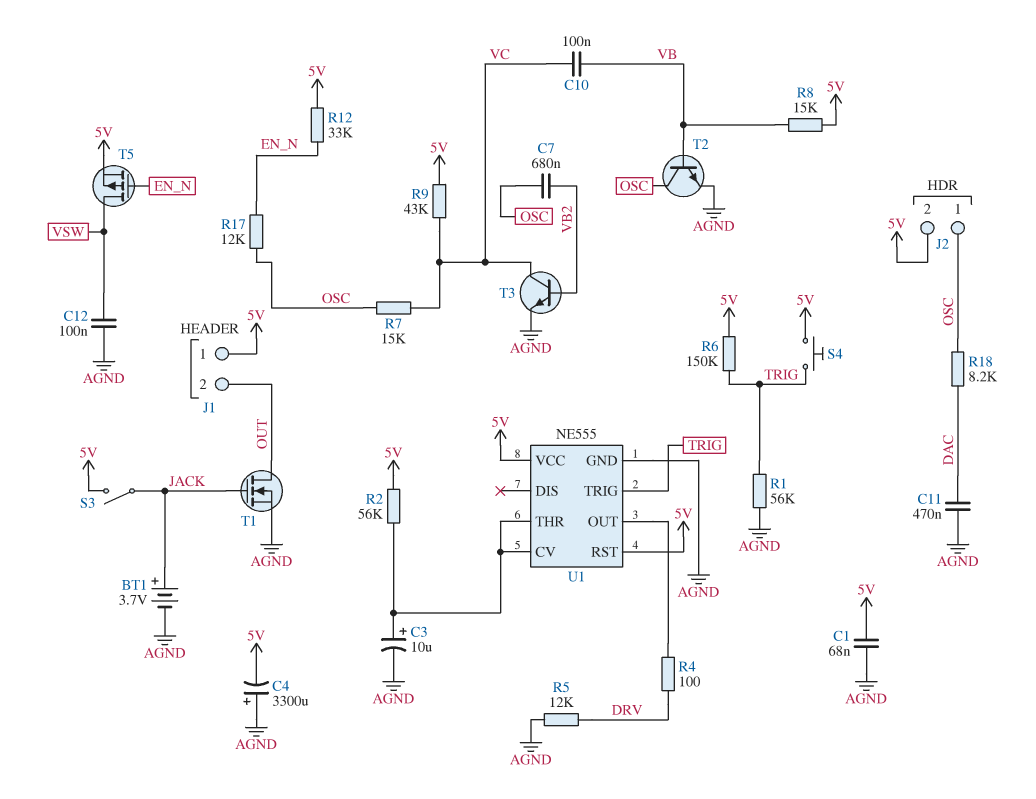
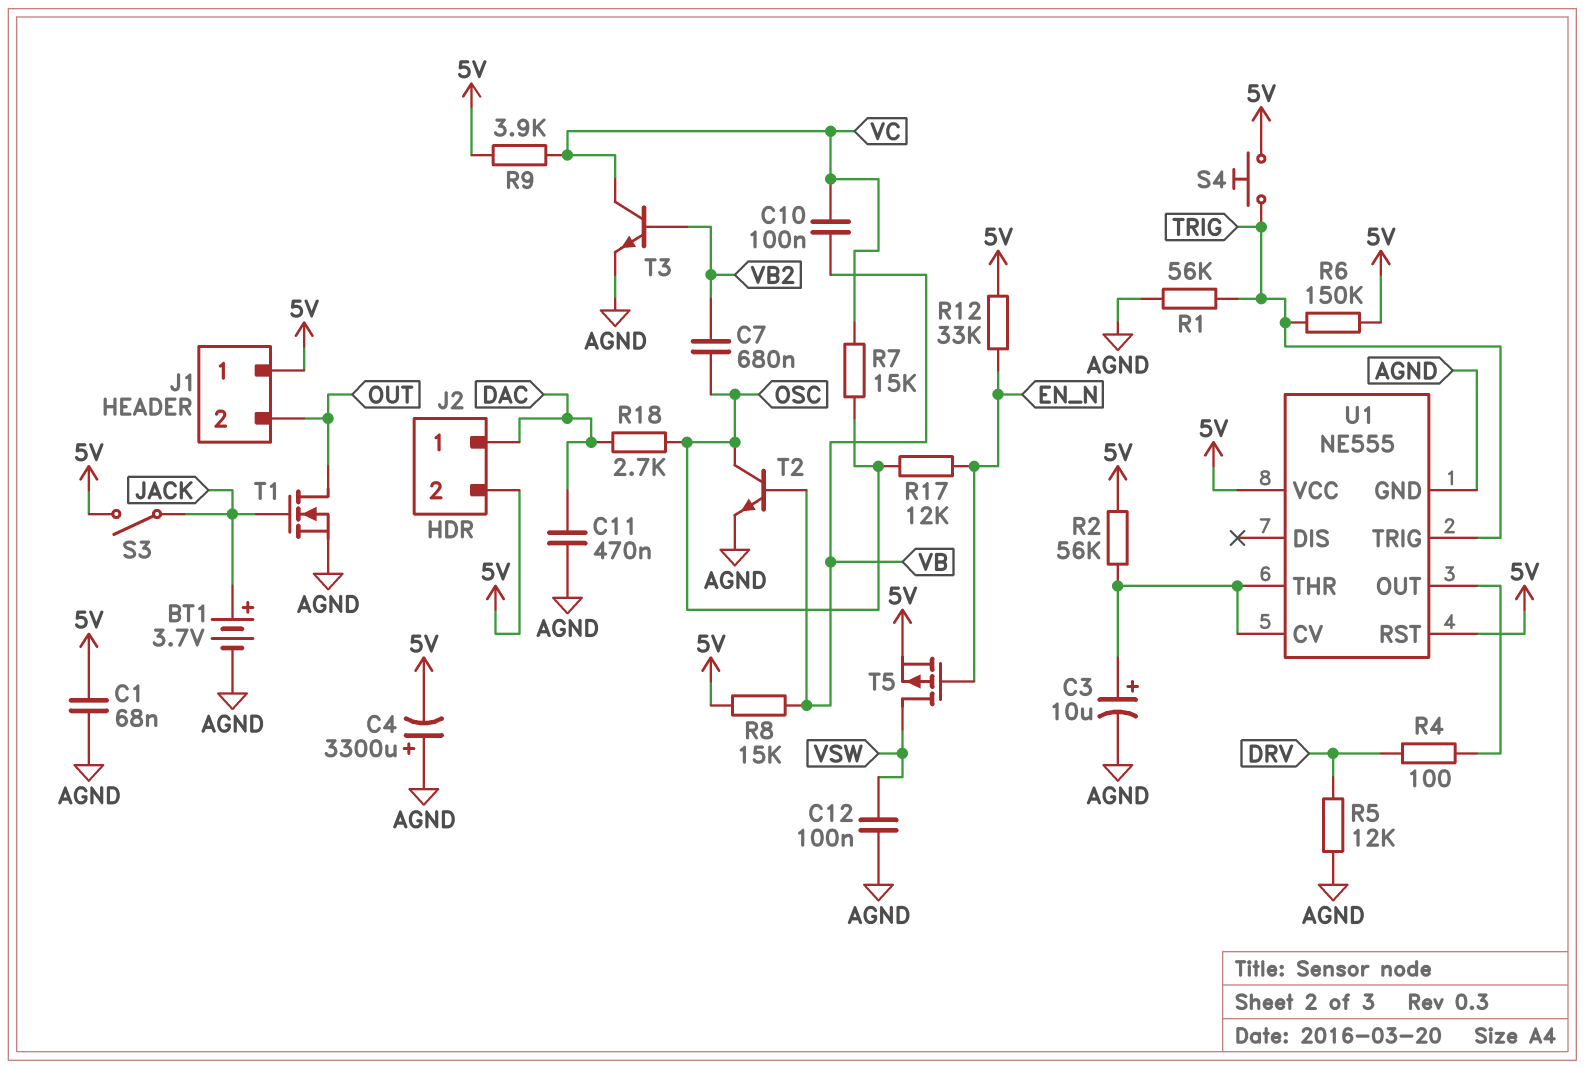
J2 pin 1: OSC -> DAC
R9: 43k (5V, VC) -> 3.9k (5V, VC)
R18: 8.2k (DAC, OSC) -> 2.7k (DAC, OSC)

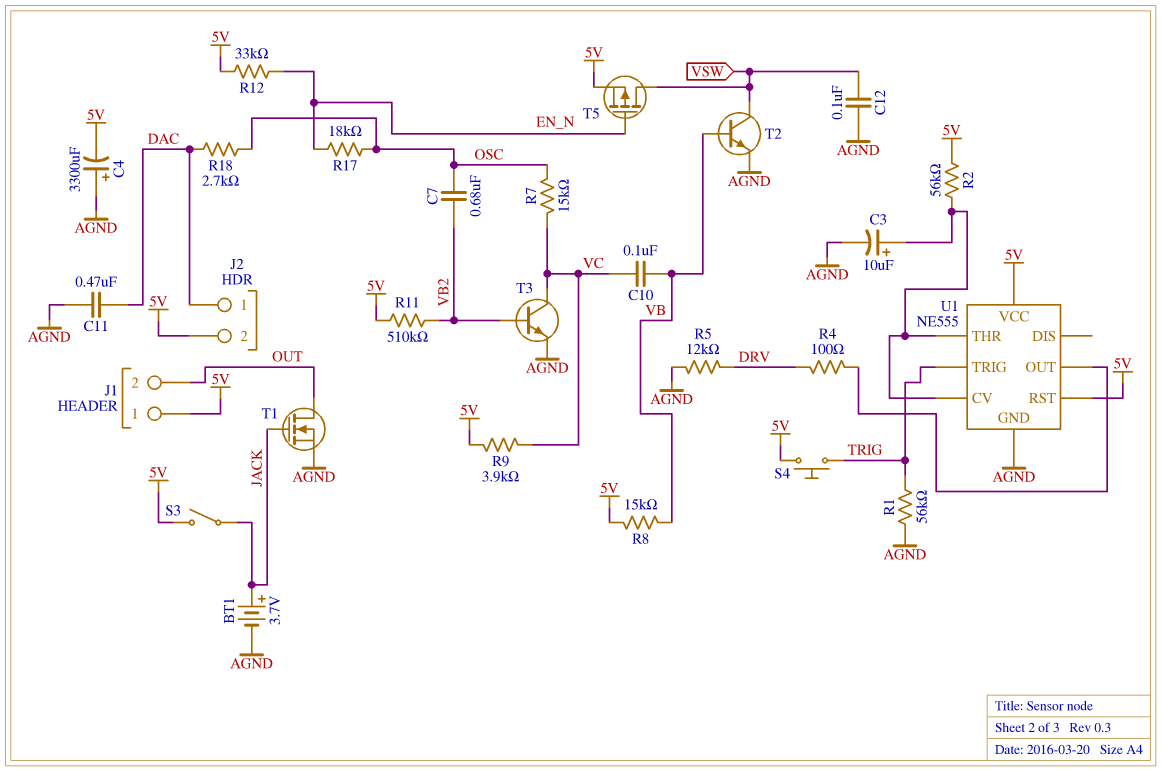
C1: 68nF (5V, AGND) -> none
R6: 150k (5V, TRIG) -> none
R11: none -> 510k (5V, VB2)
R17: 12k (EN_N, OSC) -> 18k (EN_N, OSC)
T2: NPN (B VB, C OSC, E AGND) -> NPN (B VB, C VSW, E AGND)

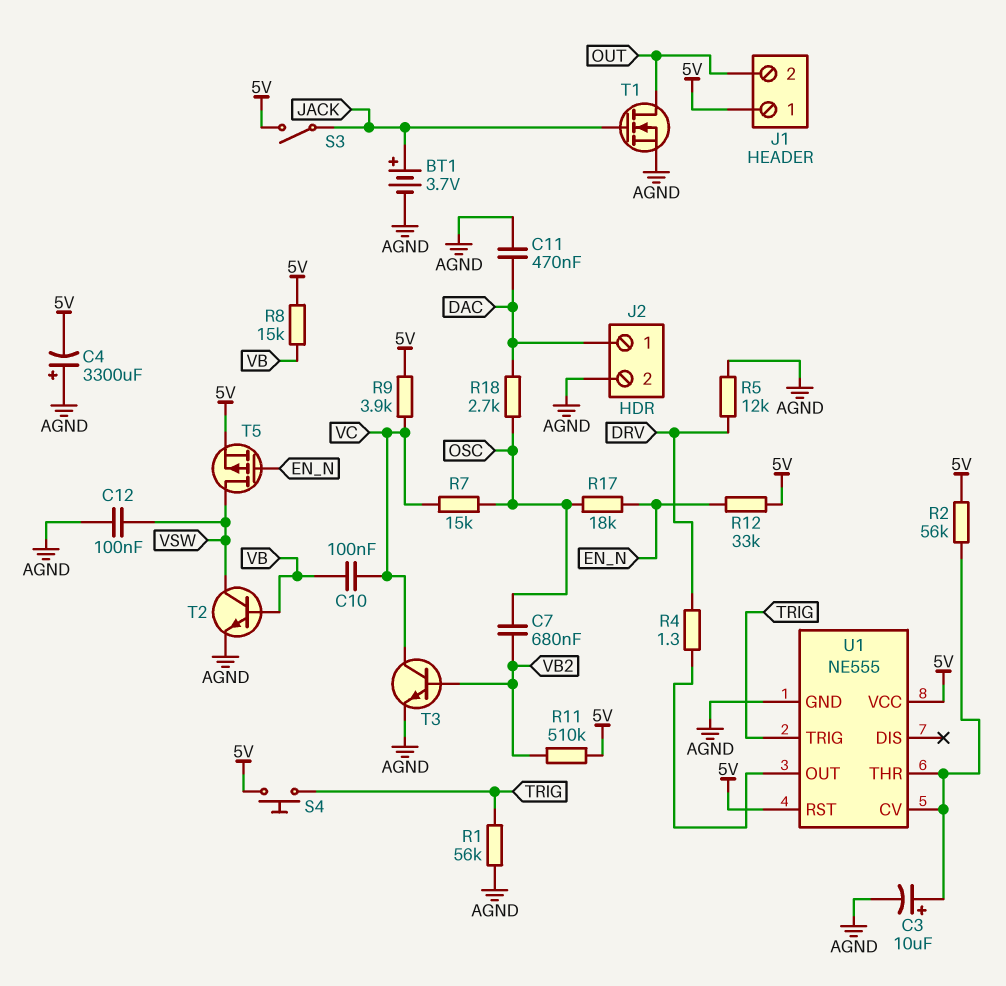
J2 pin 2: 5V -> AGND
R4: 100 (DRV, U1/OUT) -> 1.3 (DRV, U1/OUT)

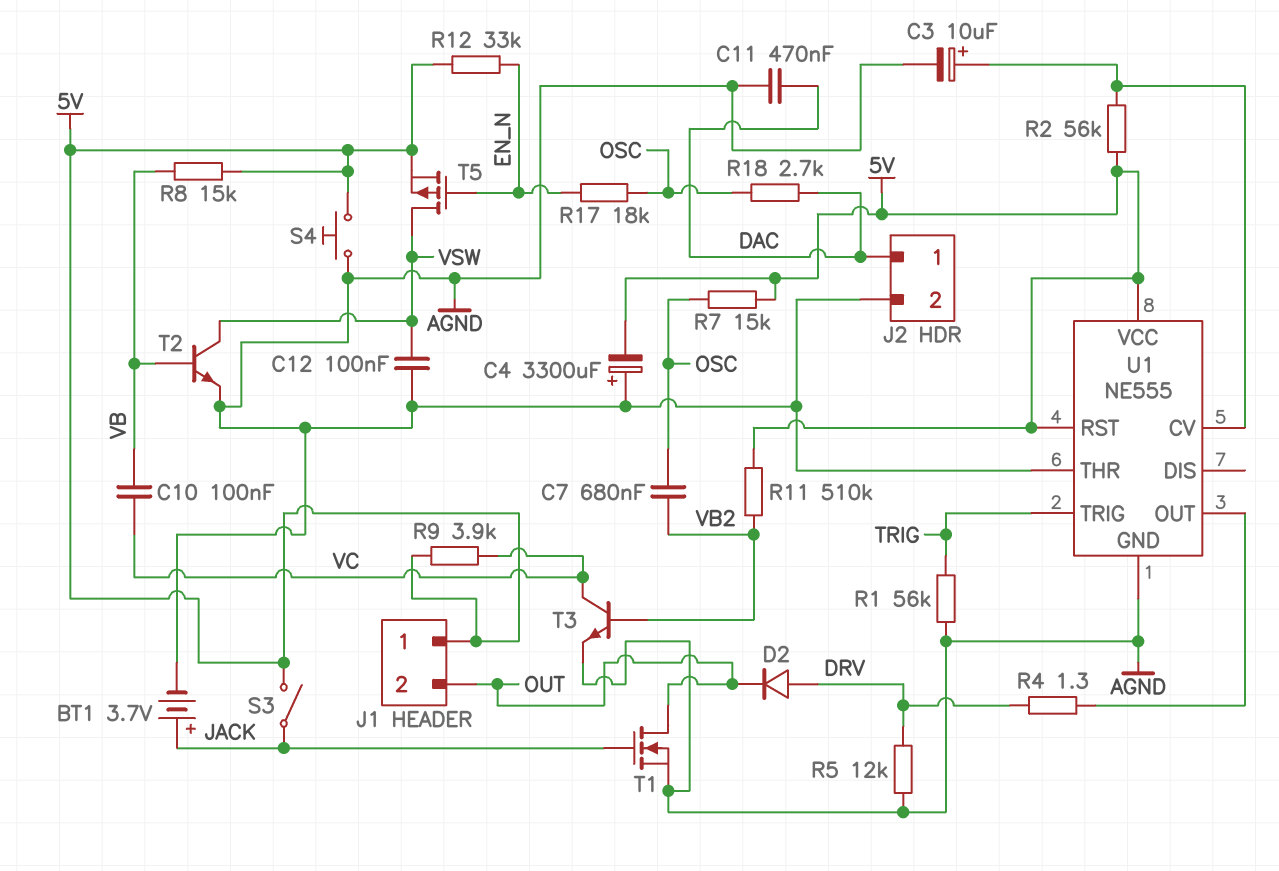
D2: none -> diode (A DRV, K OUT)
R7: 15k (OSC, VC) -> 15k (5V, OSC)
S4: button (5V, TRIG) -> button (5V, AGND)
U1 pin THR: U1/CV -> AGND

